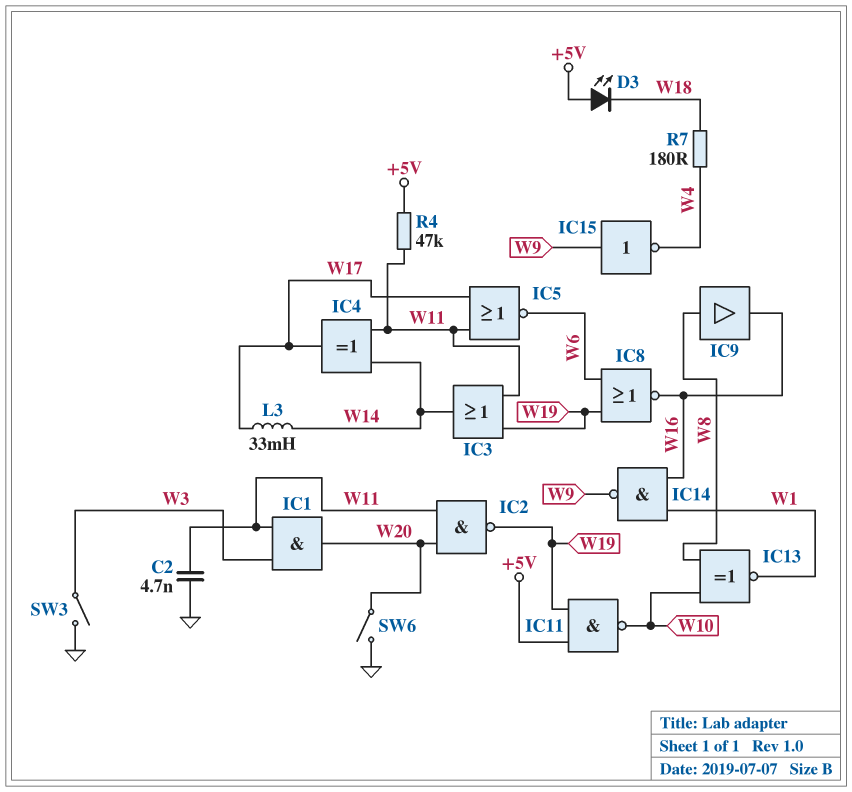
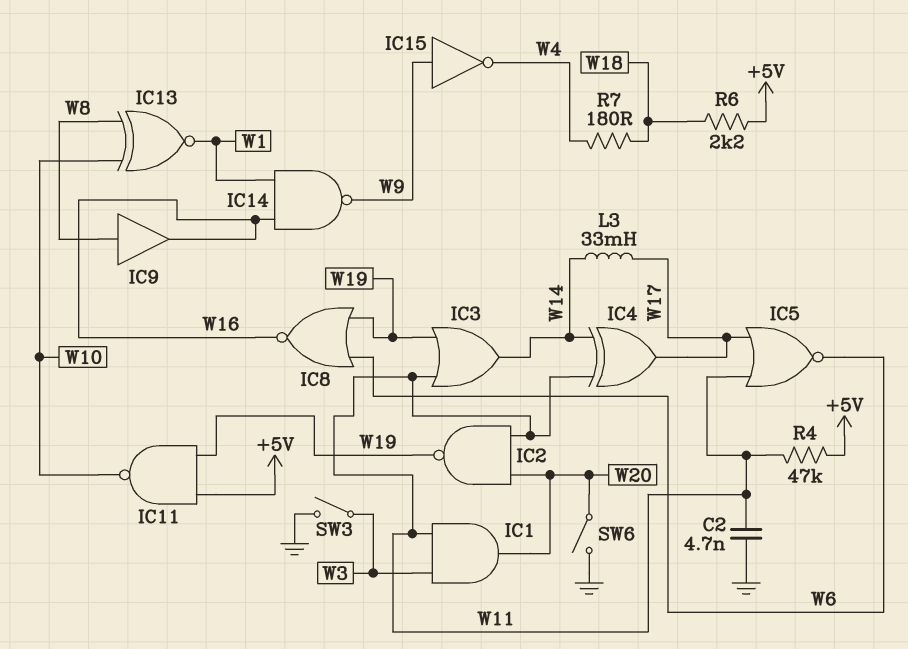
D3: LED (A +5V, K W18) -> none
R6: none -> 2.2k (+5V, W18)

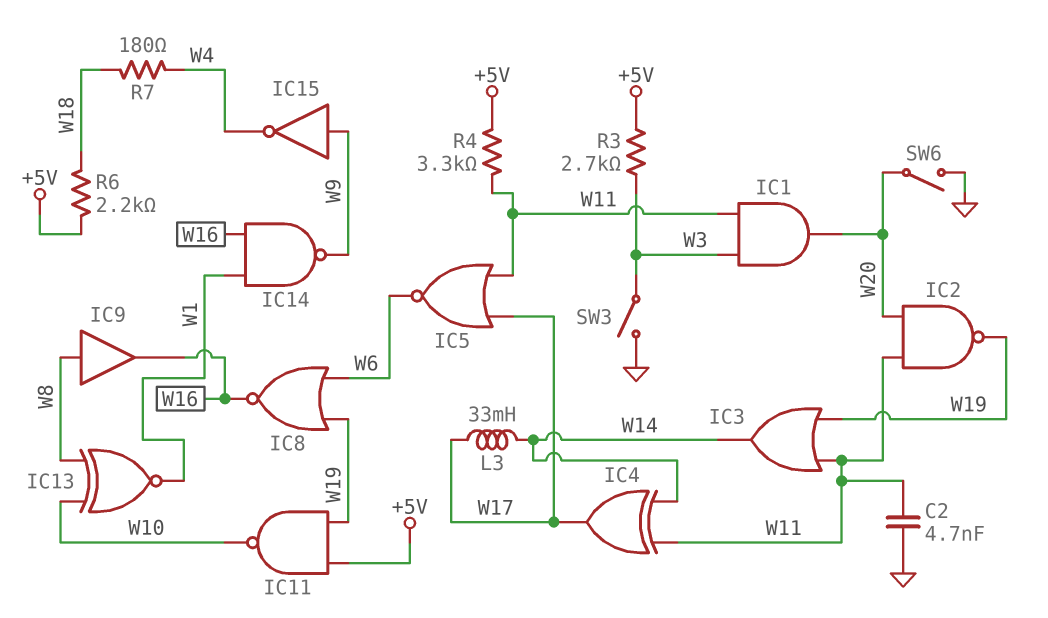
R3: none -> 2.7k (+5V, W3)
R4: 47k (+5V, W11) -> 3.3k (+5V, W11)

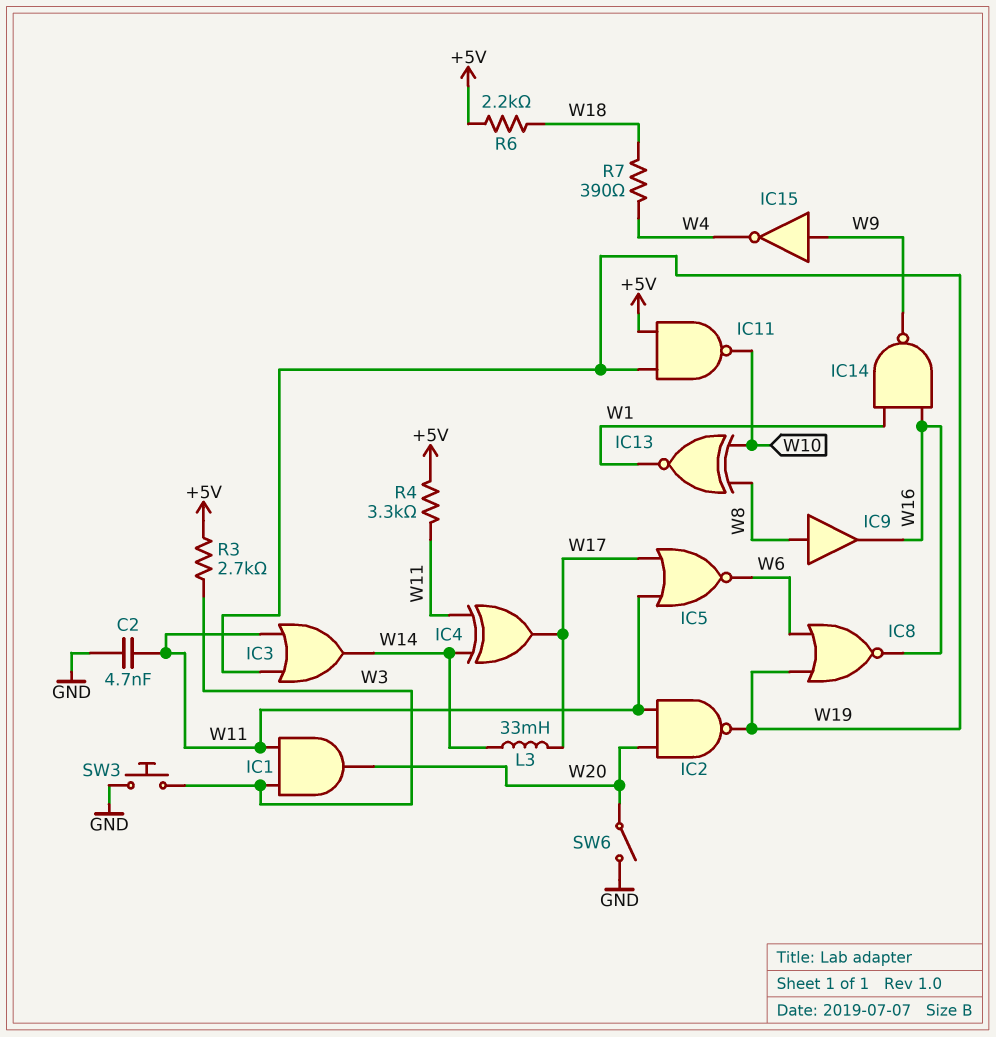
R7: 180 (W4, W18) -> 390 (W4, W18)
SW3: switch (GND, W3) -> button (GND, W3)

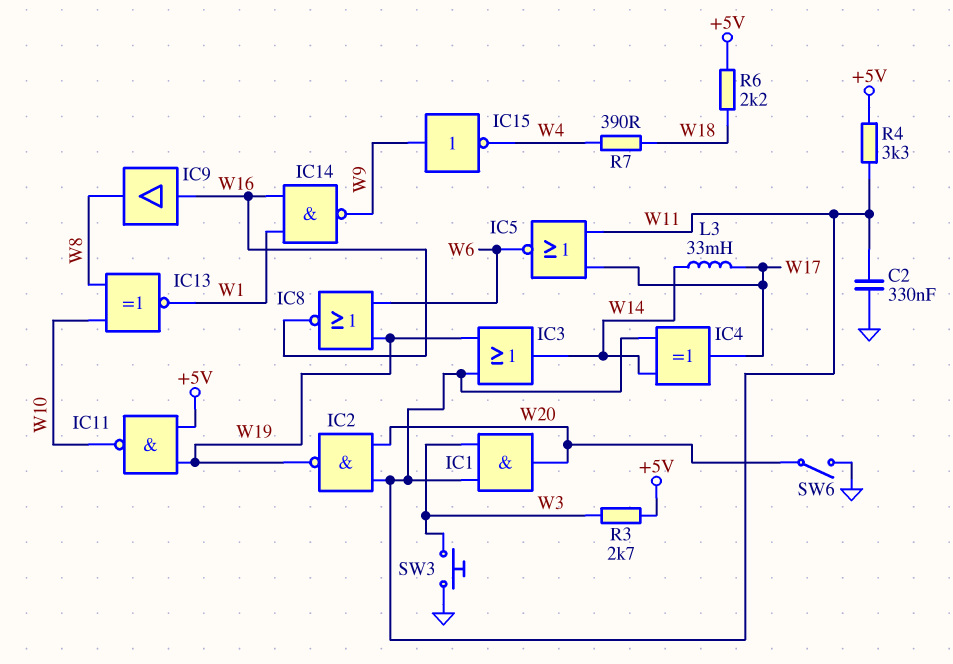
C2: 4.7nF (GND, W11) -> 330nF (GND, W11)
IC9: buffer (in W8, out W16) -> buffer (in W16, out W8)

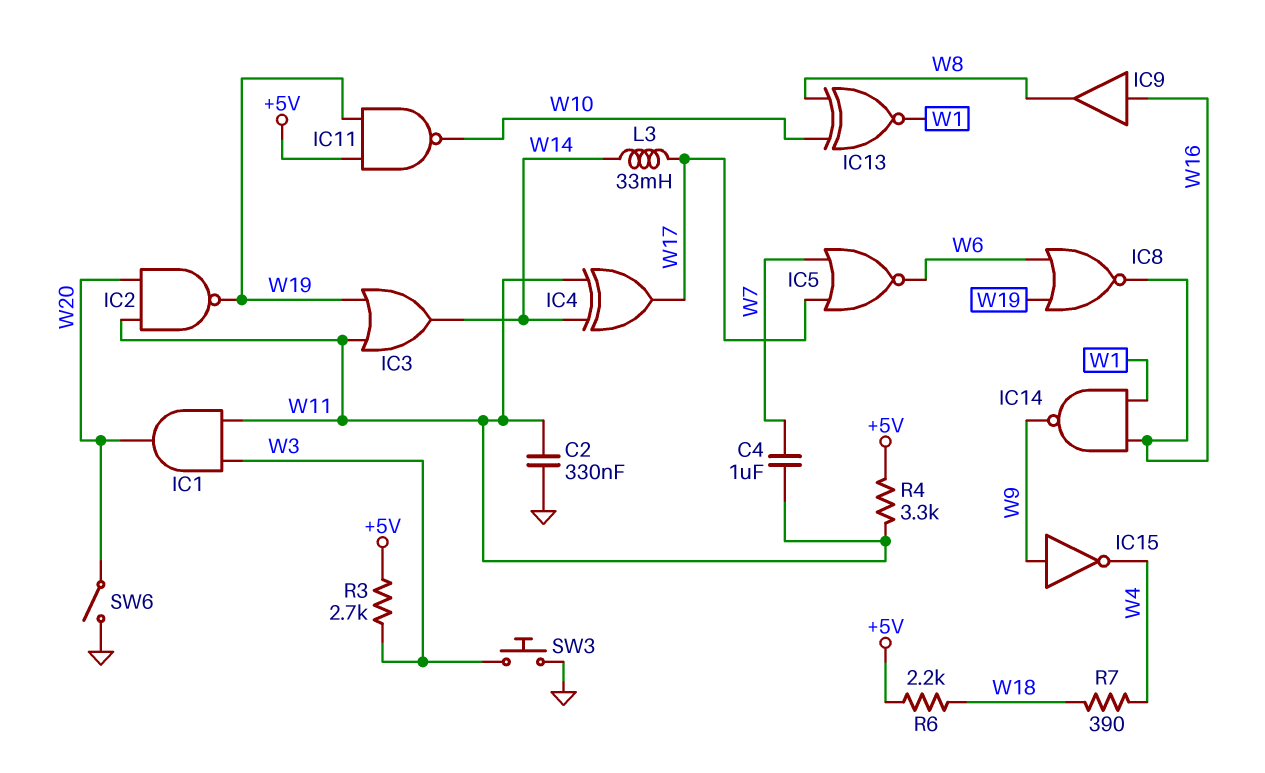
C4: none -> 1uF (W7, W11)
IC5: NOR (in W11, in W17, out W6) -> NOR (in W7, in W17, out W6)

